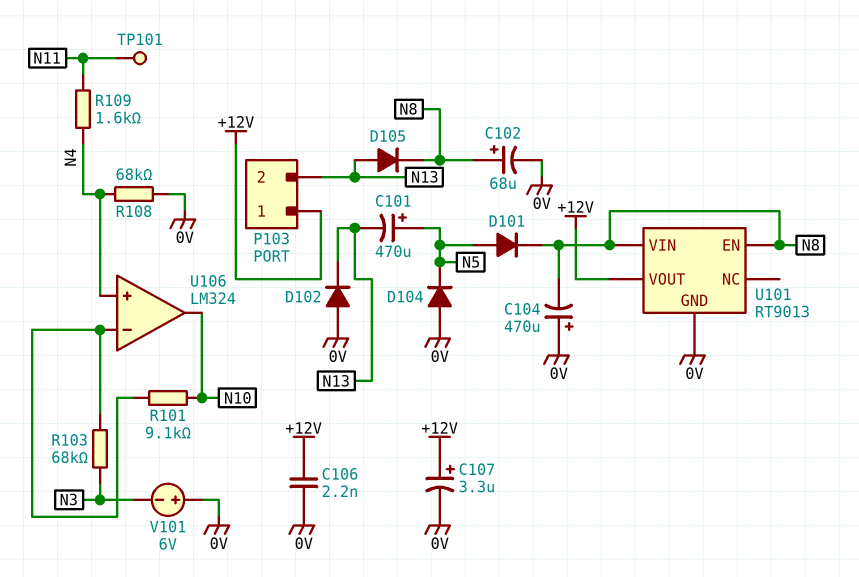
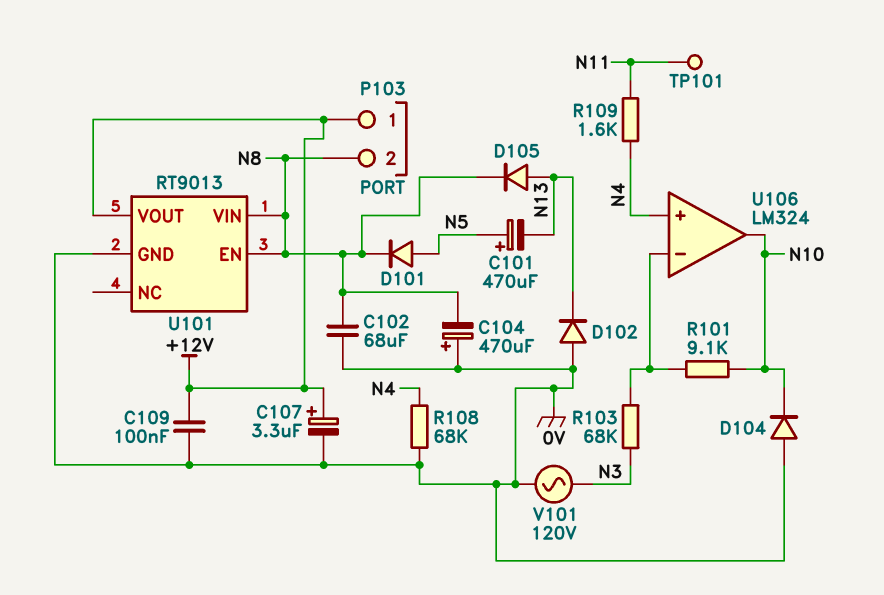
C102: 68uF (plus N8, minus 0V) -> 68uF (0V, N8)
C106: 2.2nF (+12V, 0V) -> none
C109: none -> 100nF (+12V, 0V)
D104: diode (A 0V, K N5) -> diode (A 0V, K N10)
P103 pin 2: N13 -> N8
V101: 6V (plus 0V, minus N3) -> AC 120V (0V, N3)

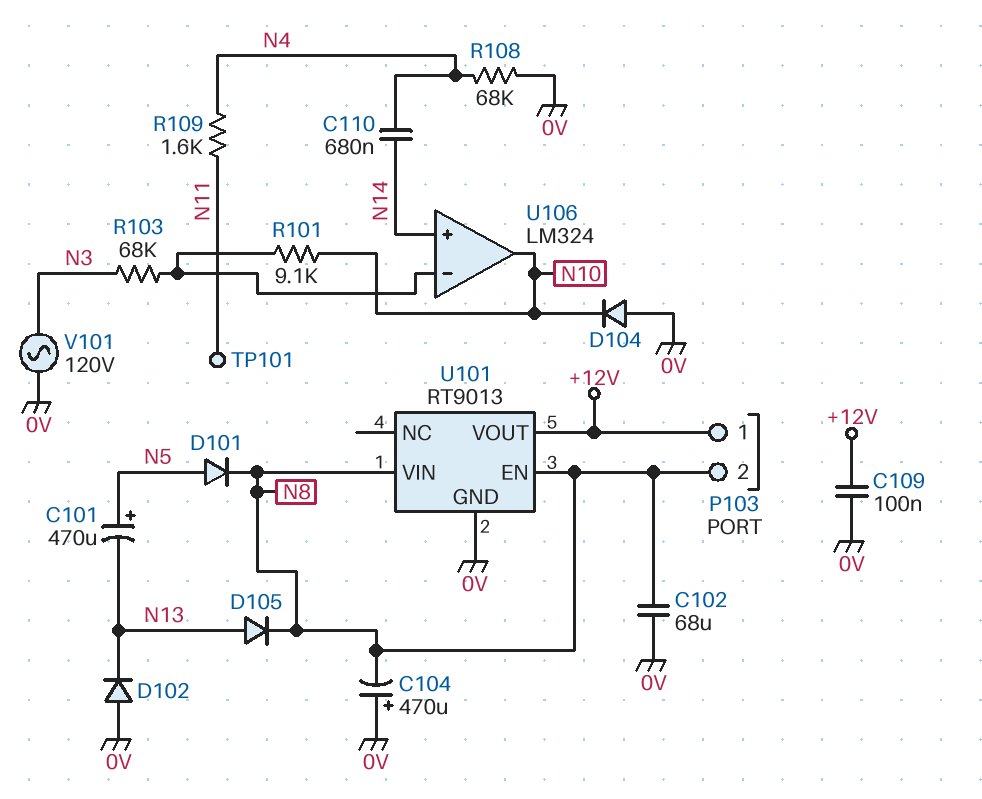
C107: 3.3uF (plus +12V, minus 0V) -> none
C110: none -> 680nF (N4, N14)
U106 pin in+: N4 -> N14

